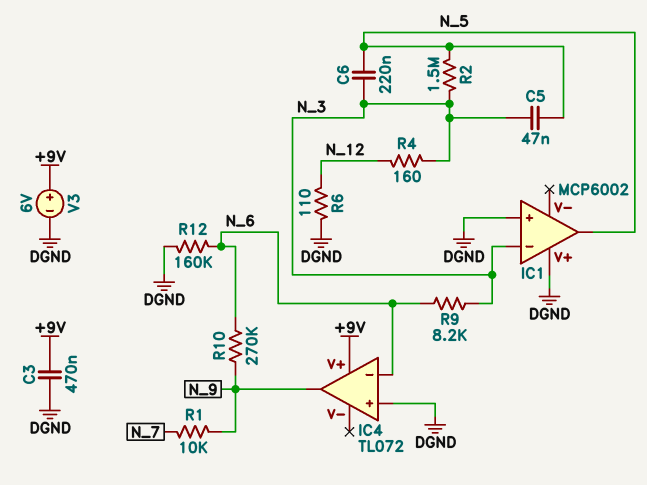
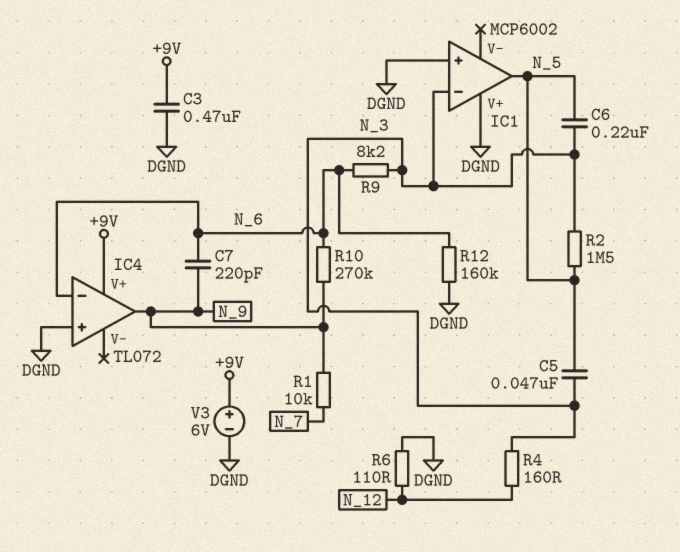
C7: none -> 220pF (N_6, N_9)

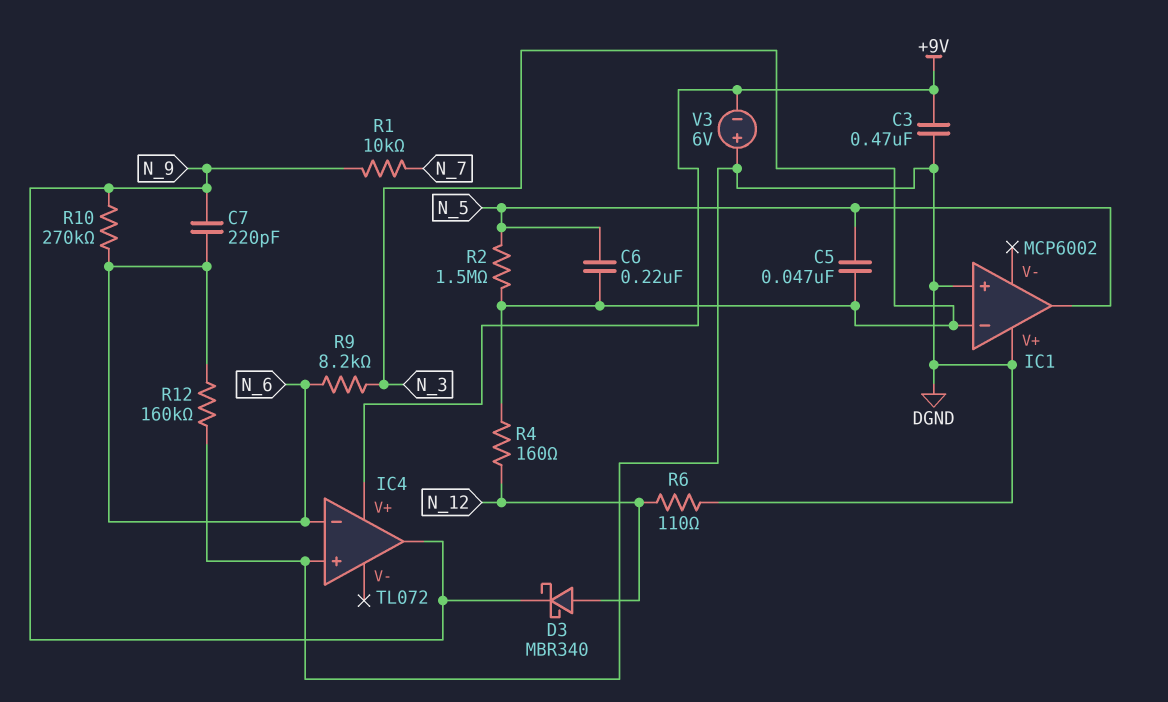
D3: none -> schottky MBR340 (A N_12, K N_9)
V3: 6V (plus +9V, minus DGND) -> 6V (plus DGND, minus +9V)

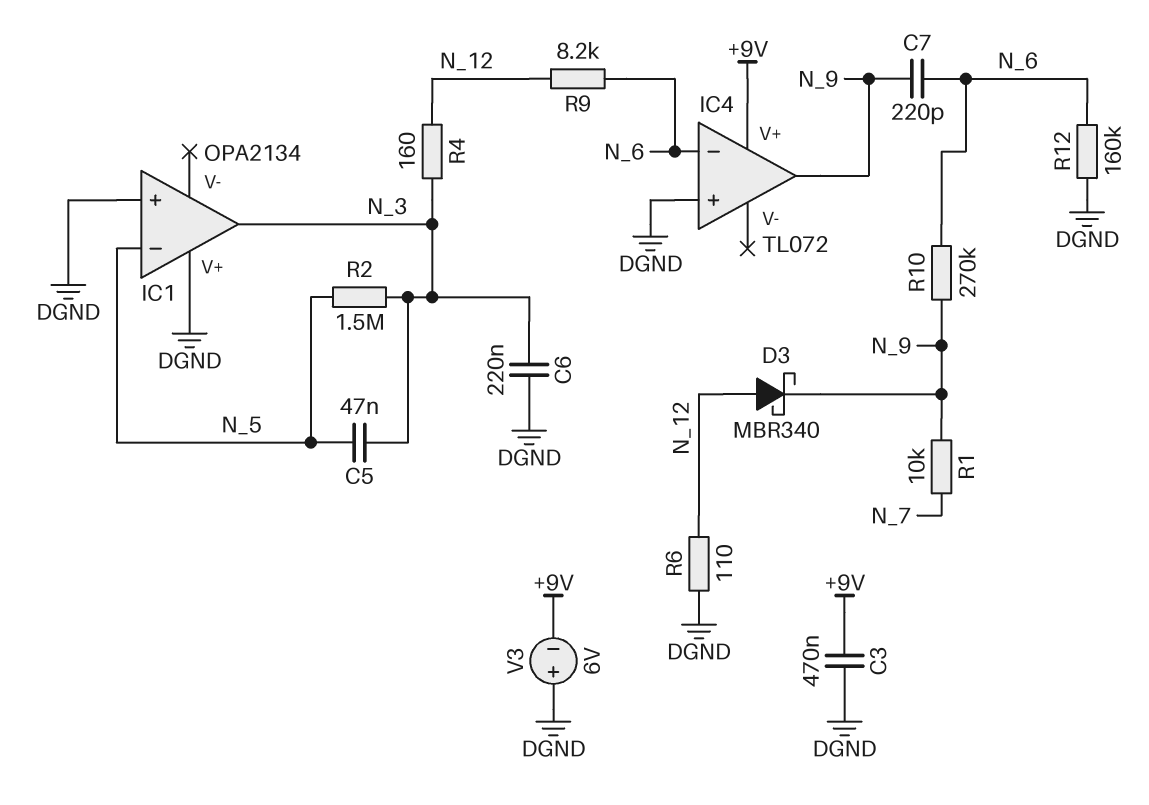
C6: 220nF (N_3, N_5) -> 220nF (DGND, N_3)
IC1: MCP6002 -> OPA2134
IC1 pin in-: N_3 -> N_5
IC1 pin out: N_5 -> N_3
R9: 8.2k (N_3, N_6) -> 8.2k (N_6, N_12)

